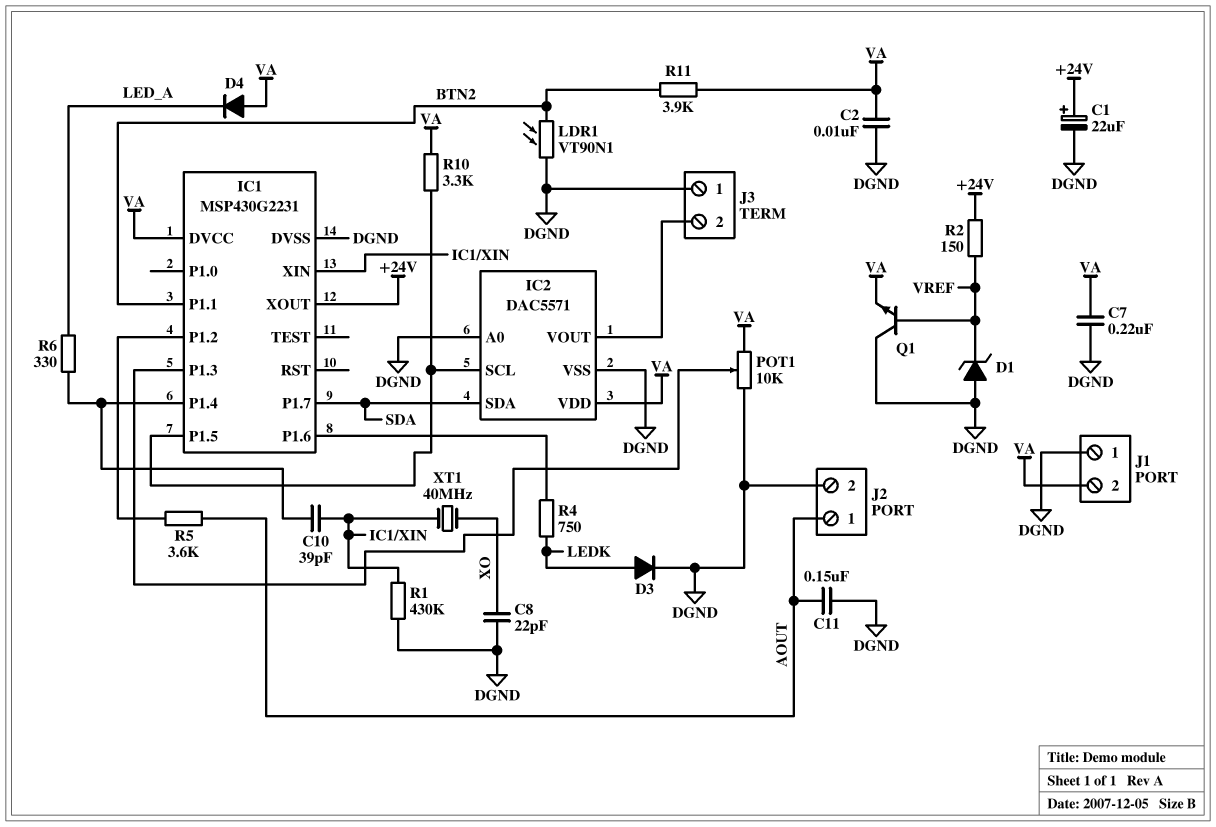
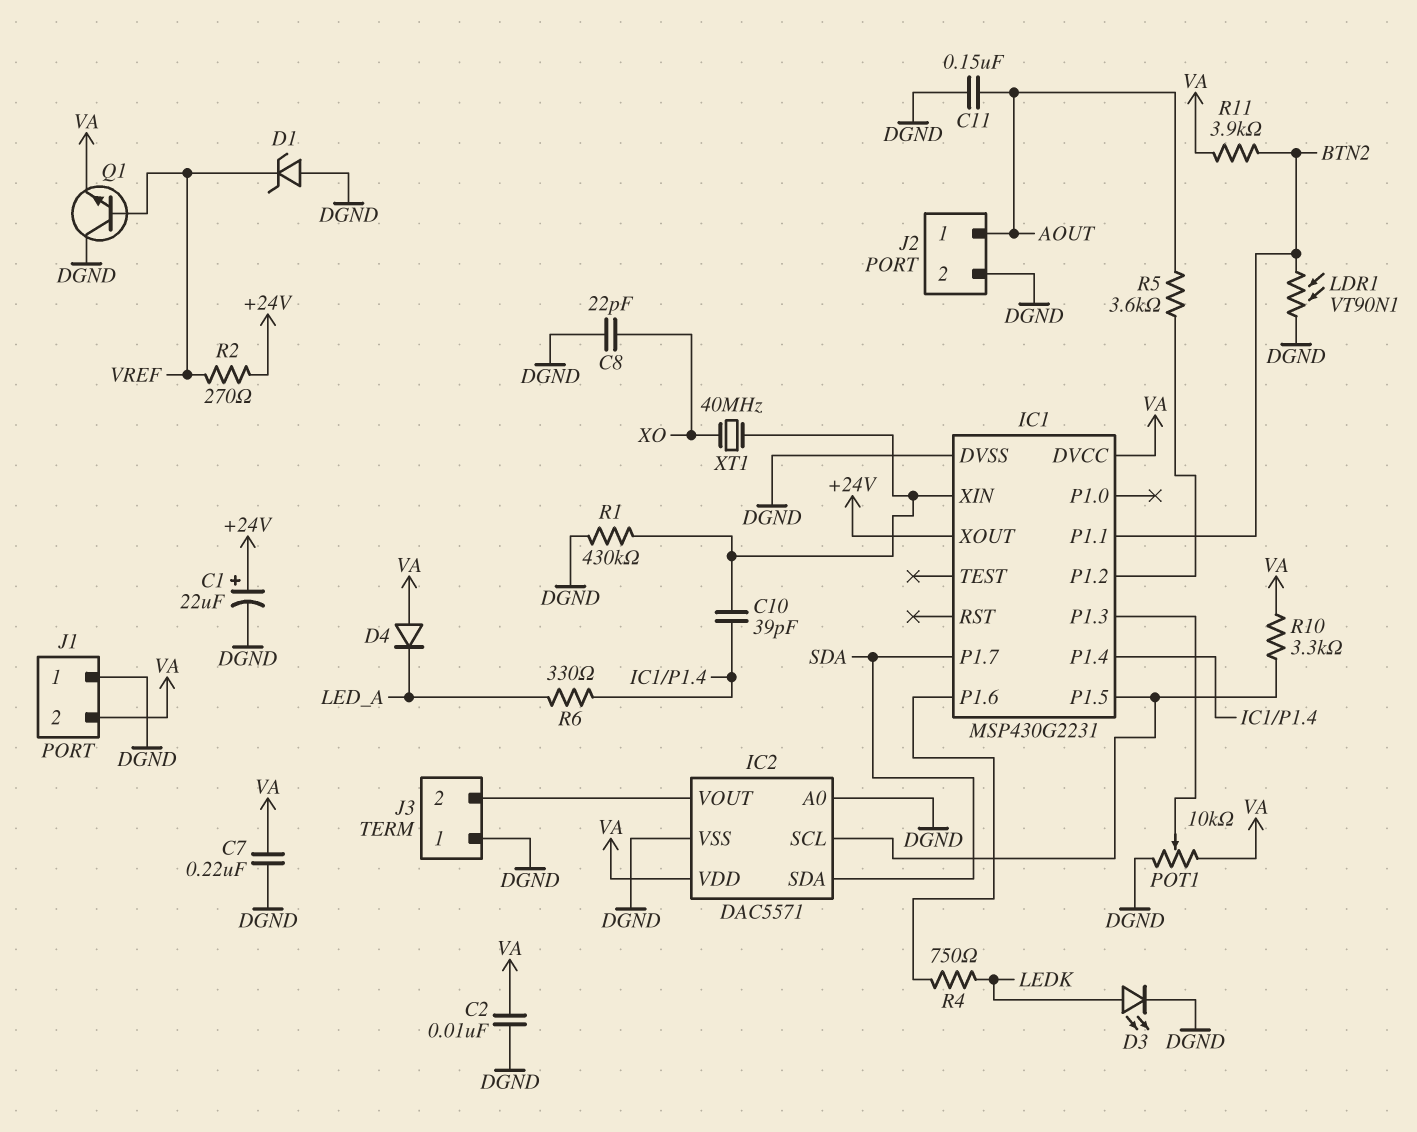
D3: diode (A LEDK, K DGND) -> LED (A LEDK, K DGND)
R2: 150 (+24V, VREF) -> 270 (+24V, VREF)

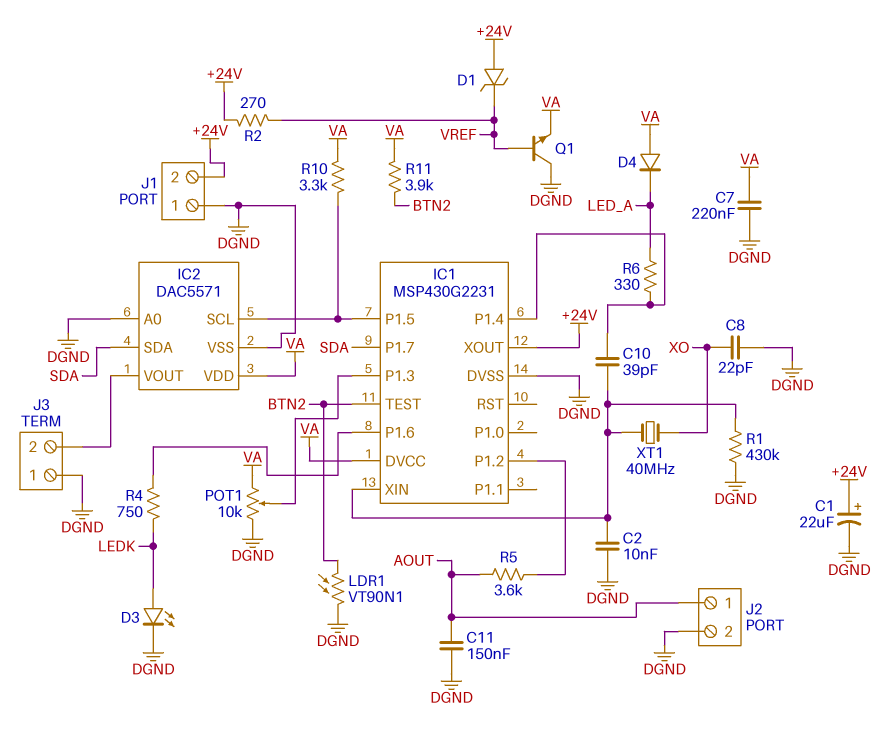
C2: 10nF (DGND, VA) -> 10nF (DGND, IC1/XIN)
D1: zener (A DGND, K VREF) -> zener (A +24V, K VREF)
IC1 pin P1.1: BTN2 -> none
IC1 pin TEST: none -> BTN2
J1 pin 2: VA -> +24V

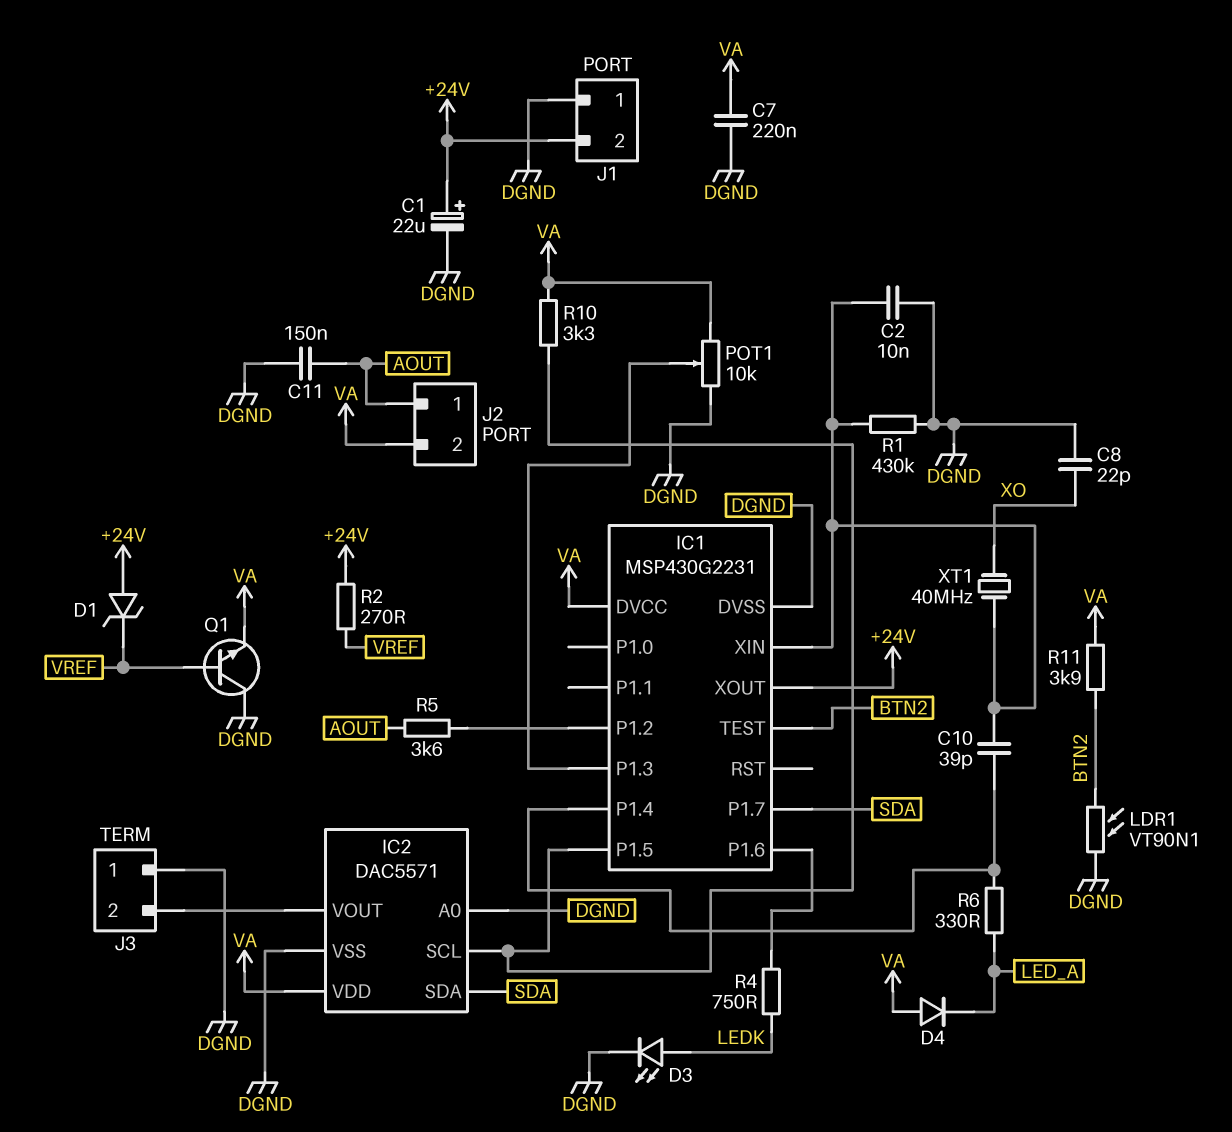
J2 pin 2: DGND -> VA

